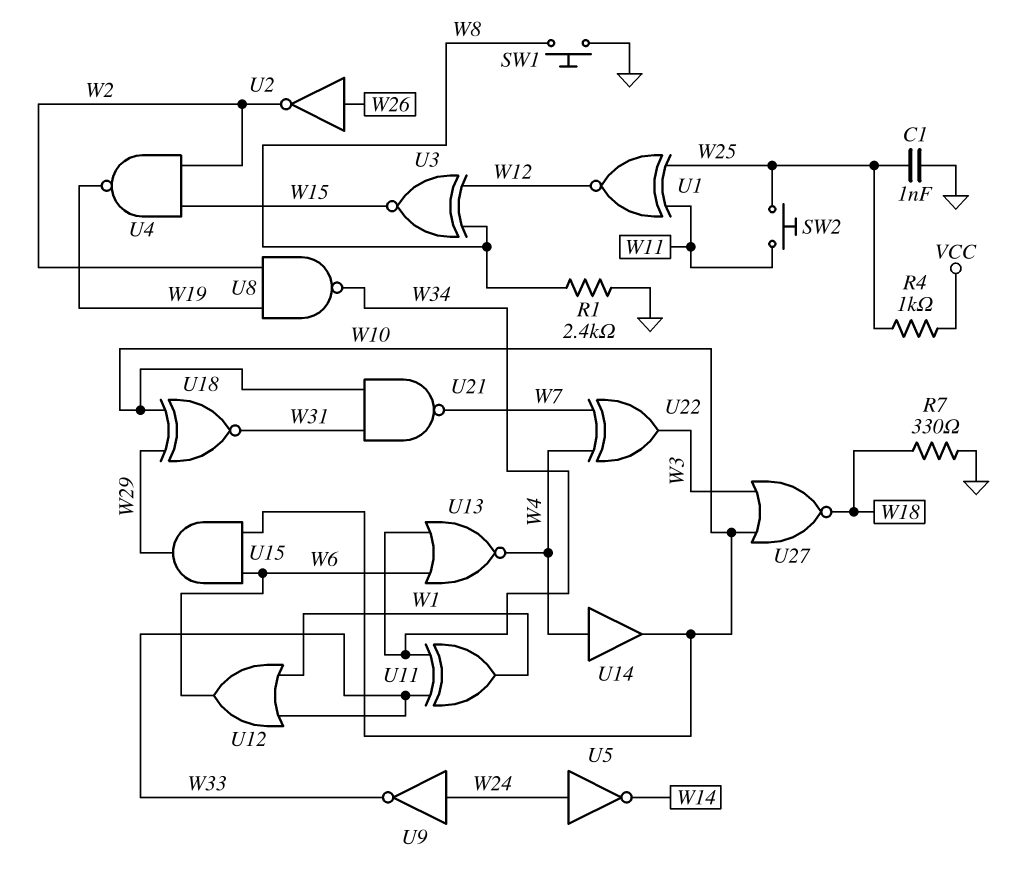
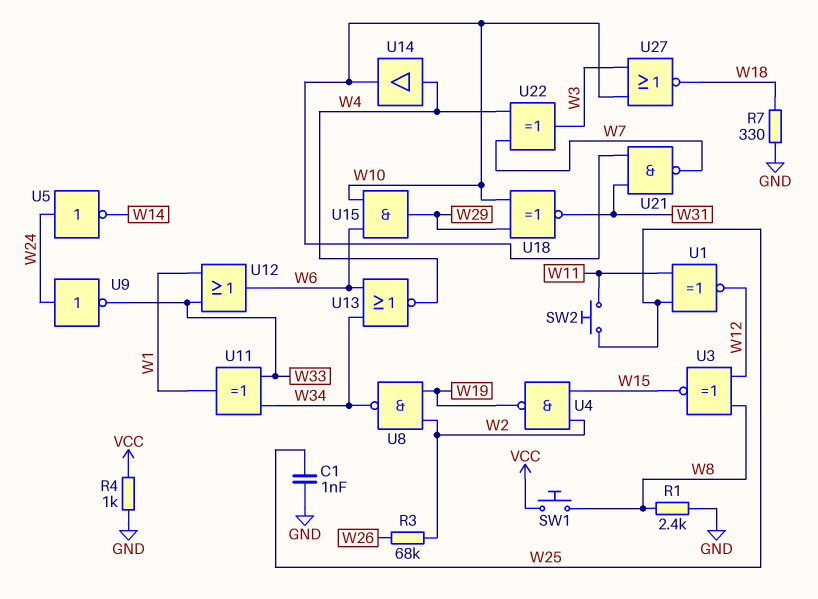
R3: none -> 68k (W2, W26)
R4: 1k (VCC, W25) -> 1k (GND, VCC)
SW1: button (GND, W8) -> button (VCC, W8)
U2: NOT (in W26, out W2) -> none

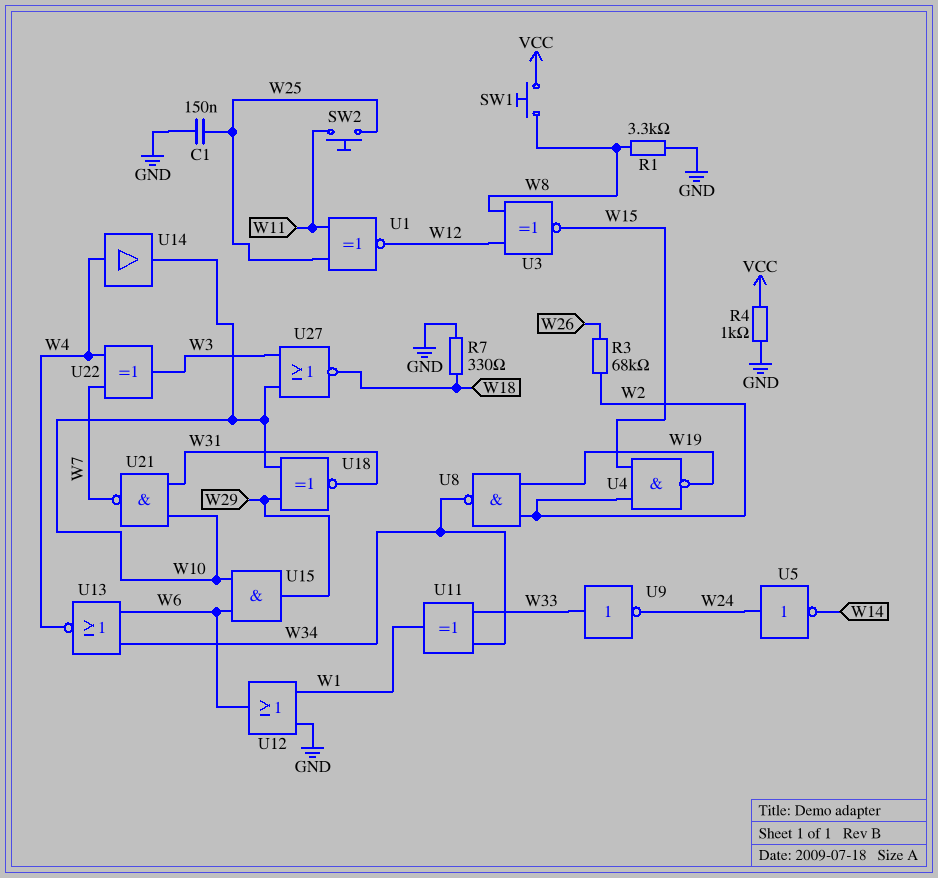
C1: 1nF (GND, W25) -> 150nF (GND, W25)
R1: 2.4k (GND, W8) -> 3.3k (GND, W8)
U9: NOT (in W24, out W33) -> NOT (in W33, out W24)
U12: OR (in W1, in W33, out W6) -> OR (in GND, in W1, out W6)

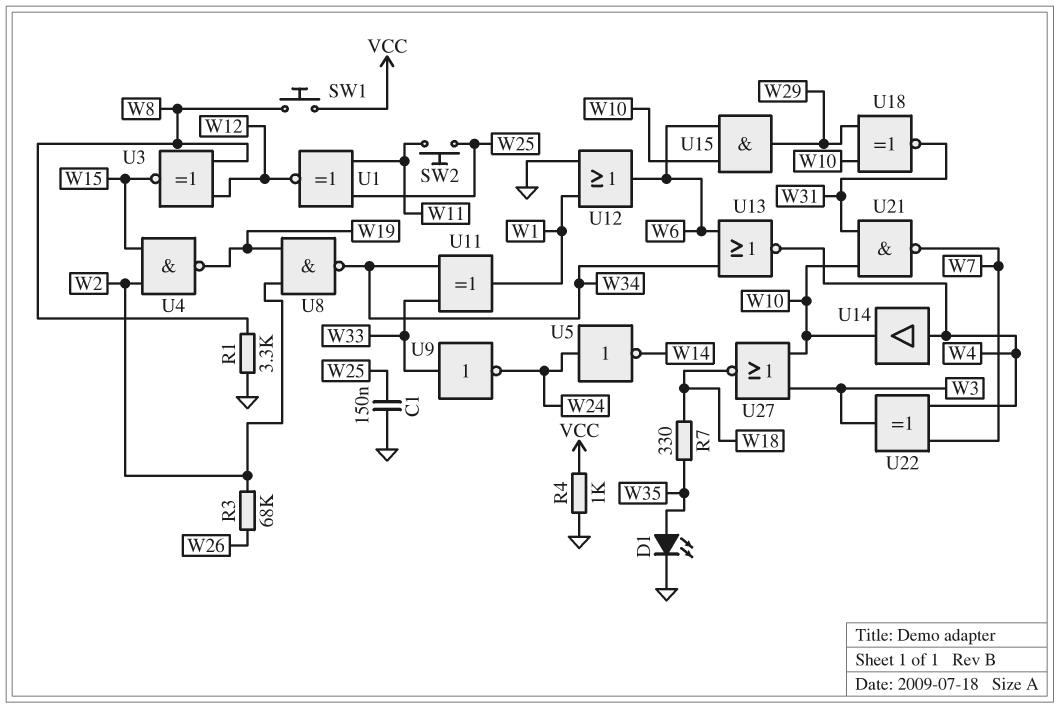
D1: none -> LED (A W35, K GND)
R7: 330 (GND, W18) -> 330 (W18, W35)

